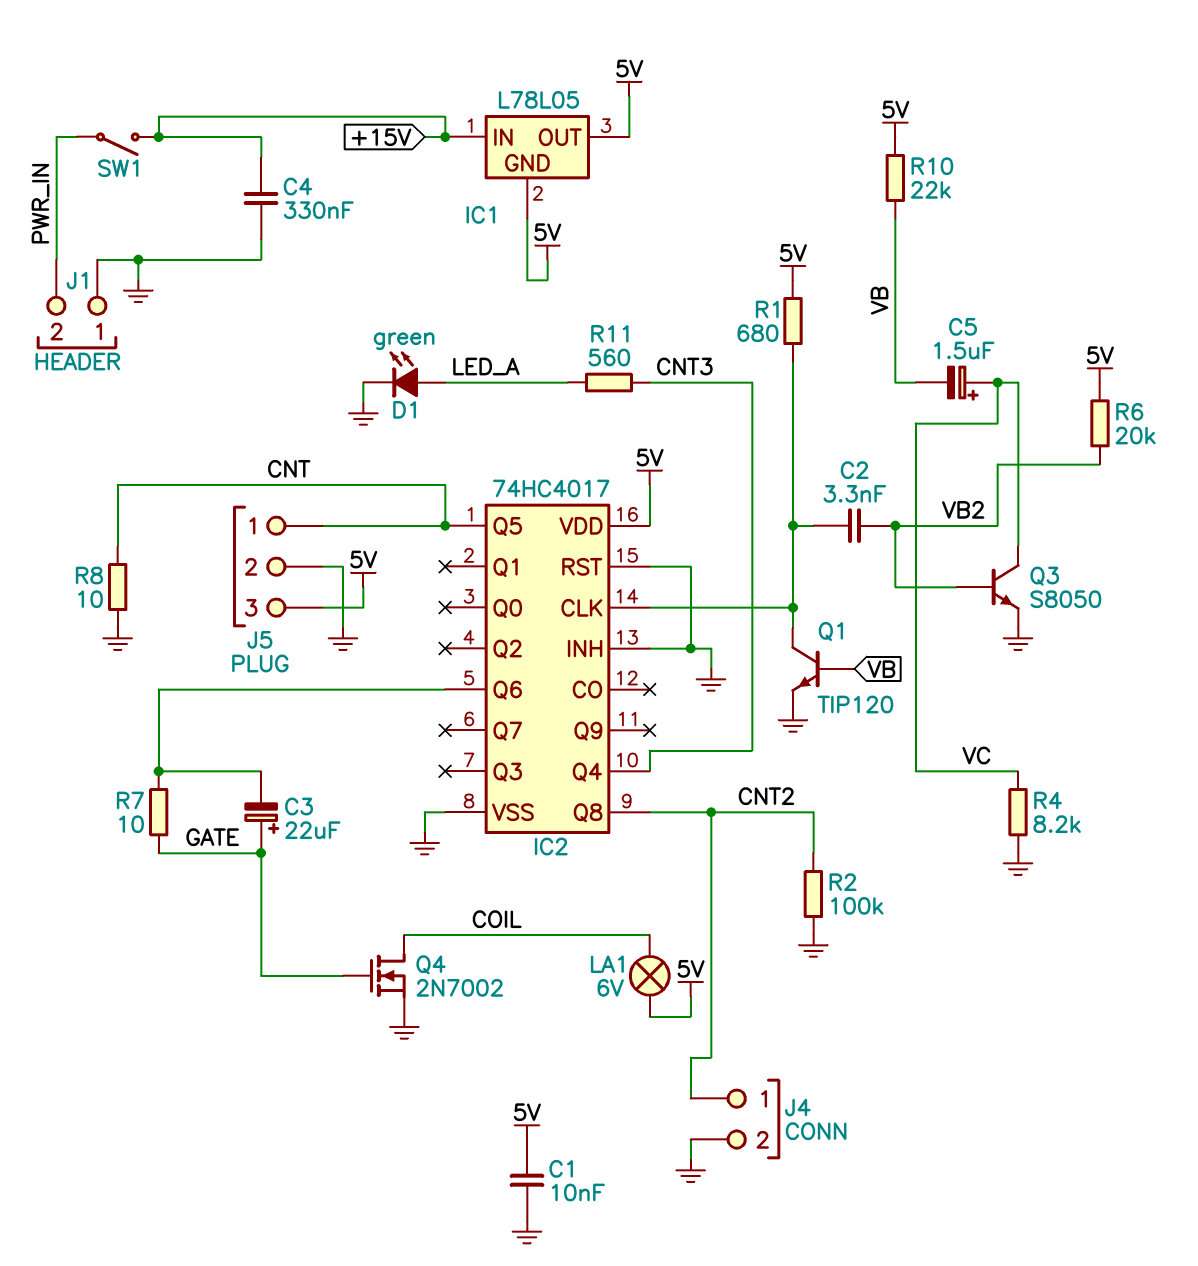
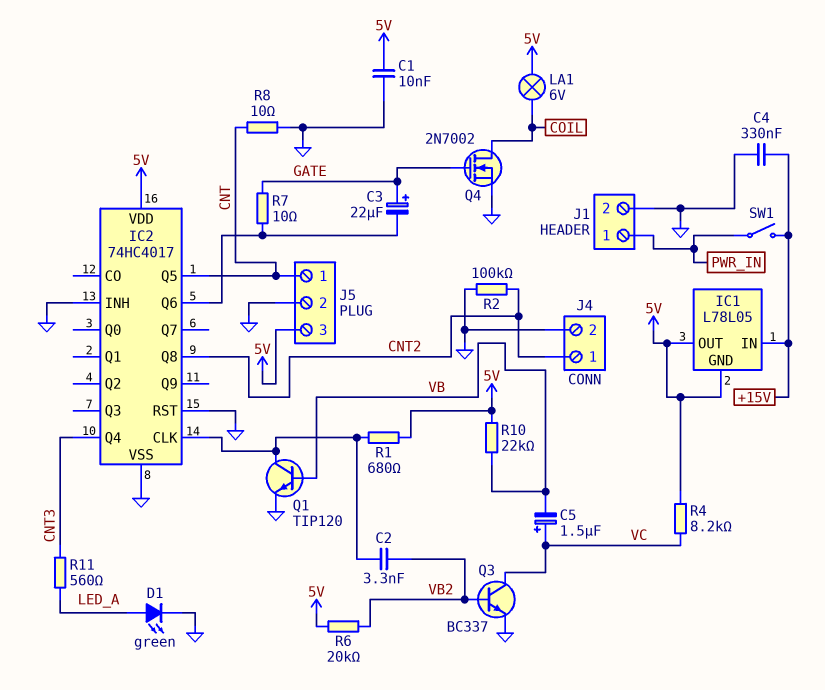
J1 pin 1: GND -> PWR_IN
J1 pin 2: PWR_IN -> GND
Q3: NPN S8050 (B VB2, C VC, E GND) -> NPN BC337 (B VB2, C VC, E GND)
R4: 8.2k (GND, VC) -> 8.2k (5V, VC)

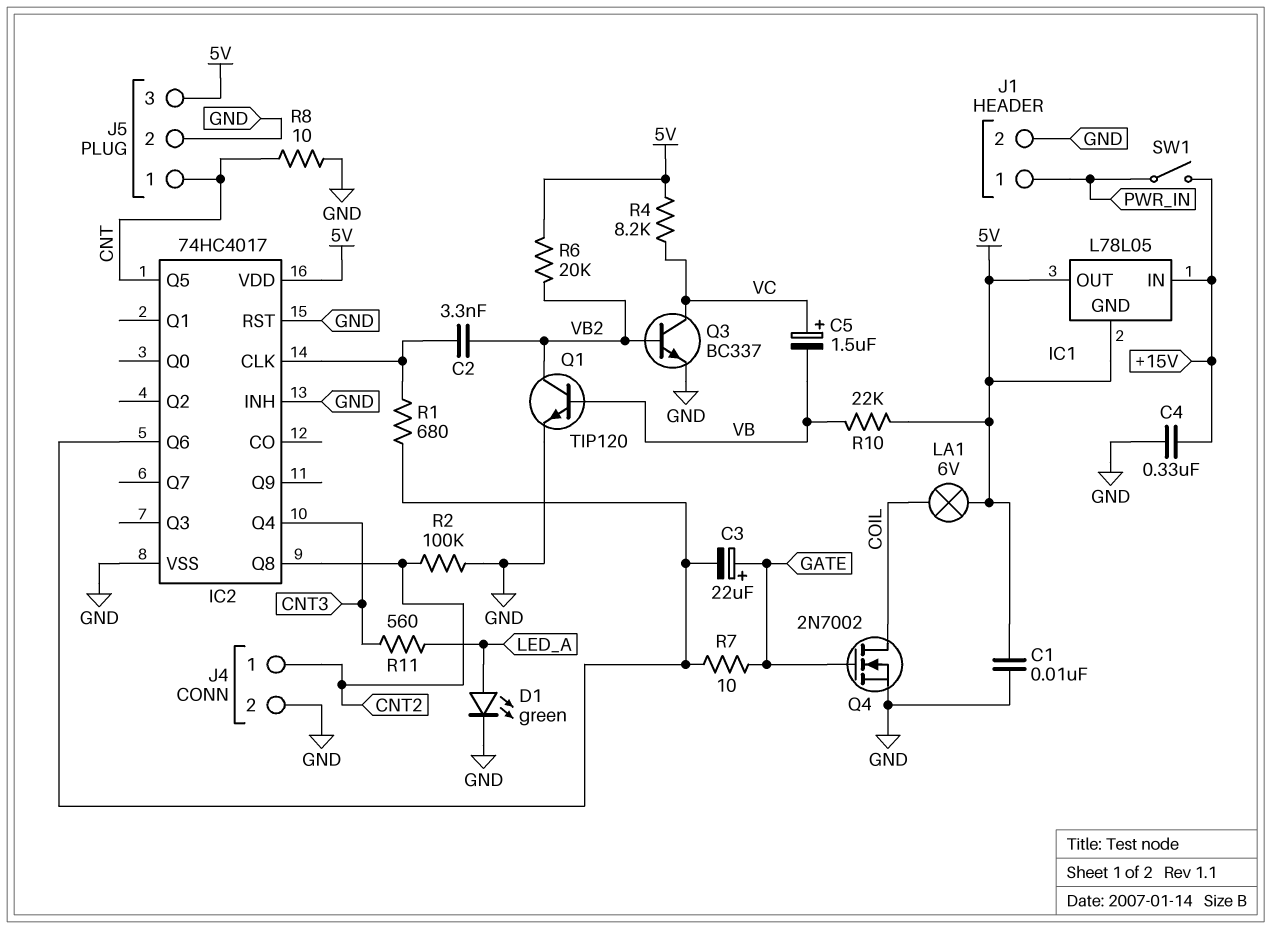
Q1: NPN TIP120 (B VB, C IC2/CLK, E GND) -> NPN TIP120 (B VB, C VB2, E GND)
R1: 680 (5V, IC2/CLK) -> 680 (IC2/CLK, IC2/Q6)

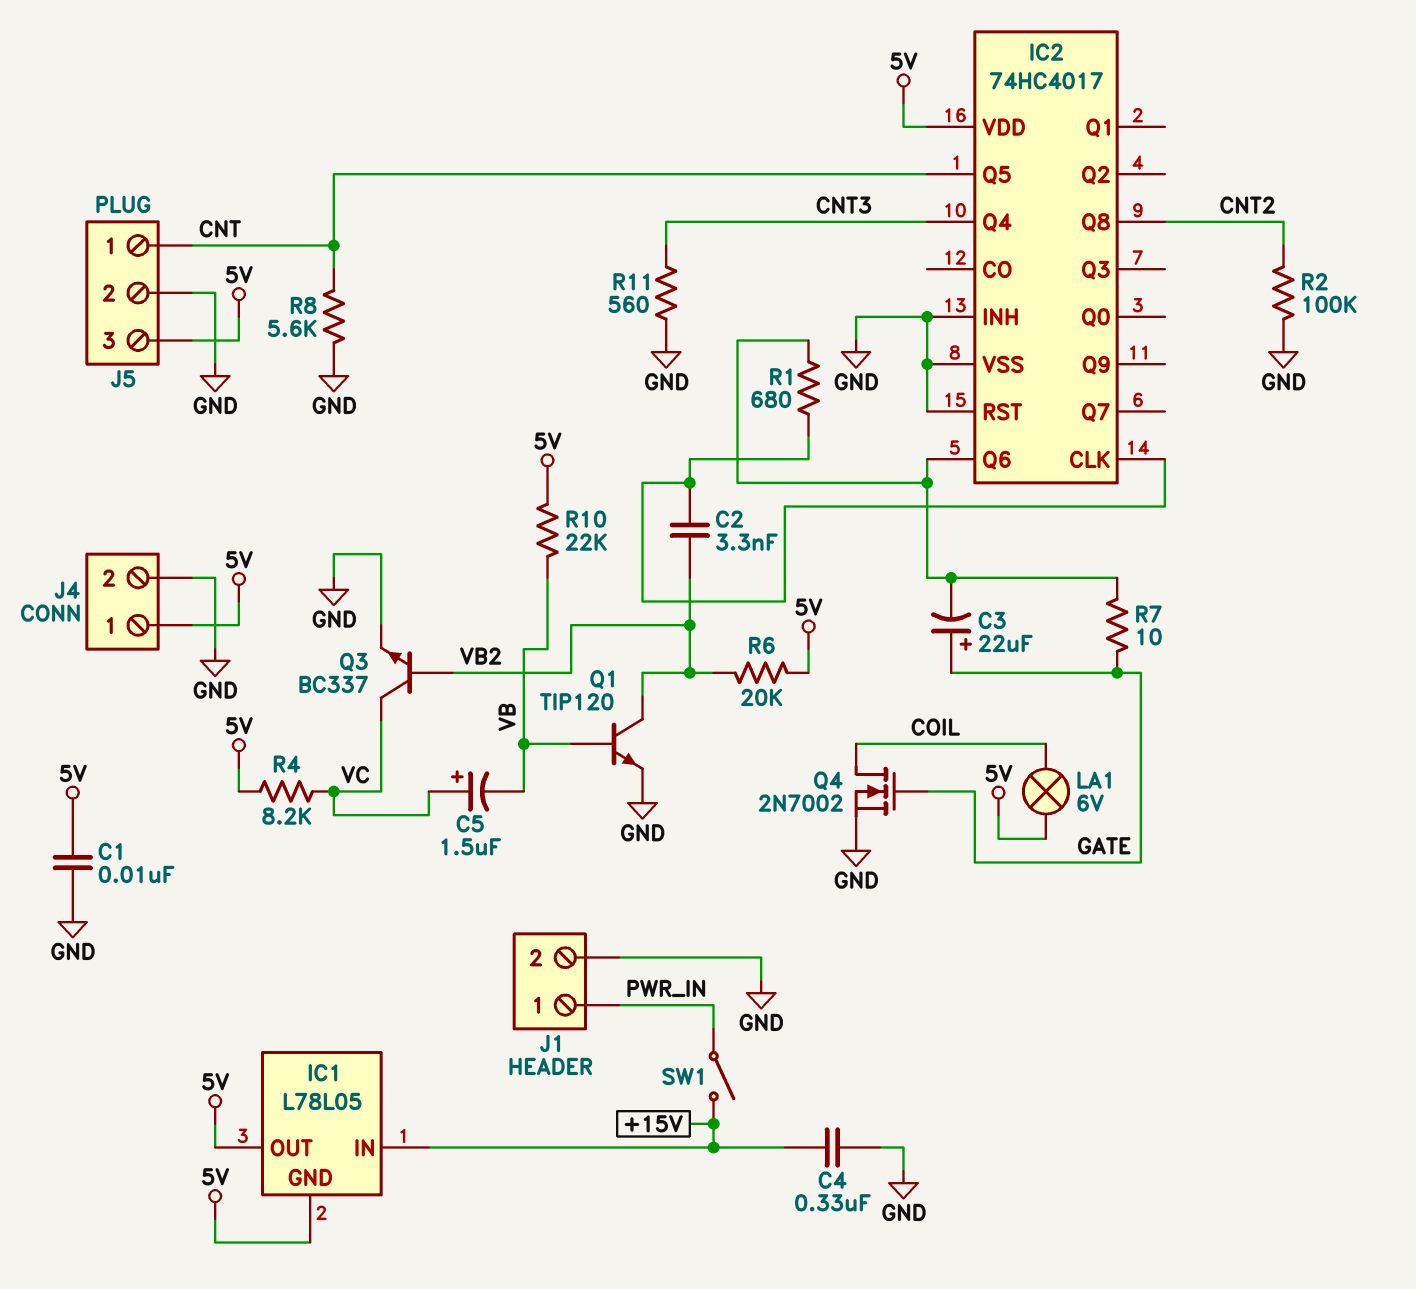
D1: LED green (A LED_A, K GND) -> none
J4 pin 1: CNT2 -> 5V
R8: 10 (CNT, GND) -> 5.6k (CNT, GND)
R11: 560 (CNT3, LED_A) -> 560 (CNT3, GND)

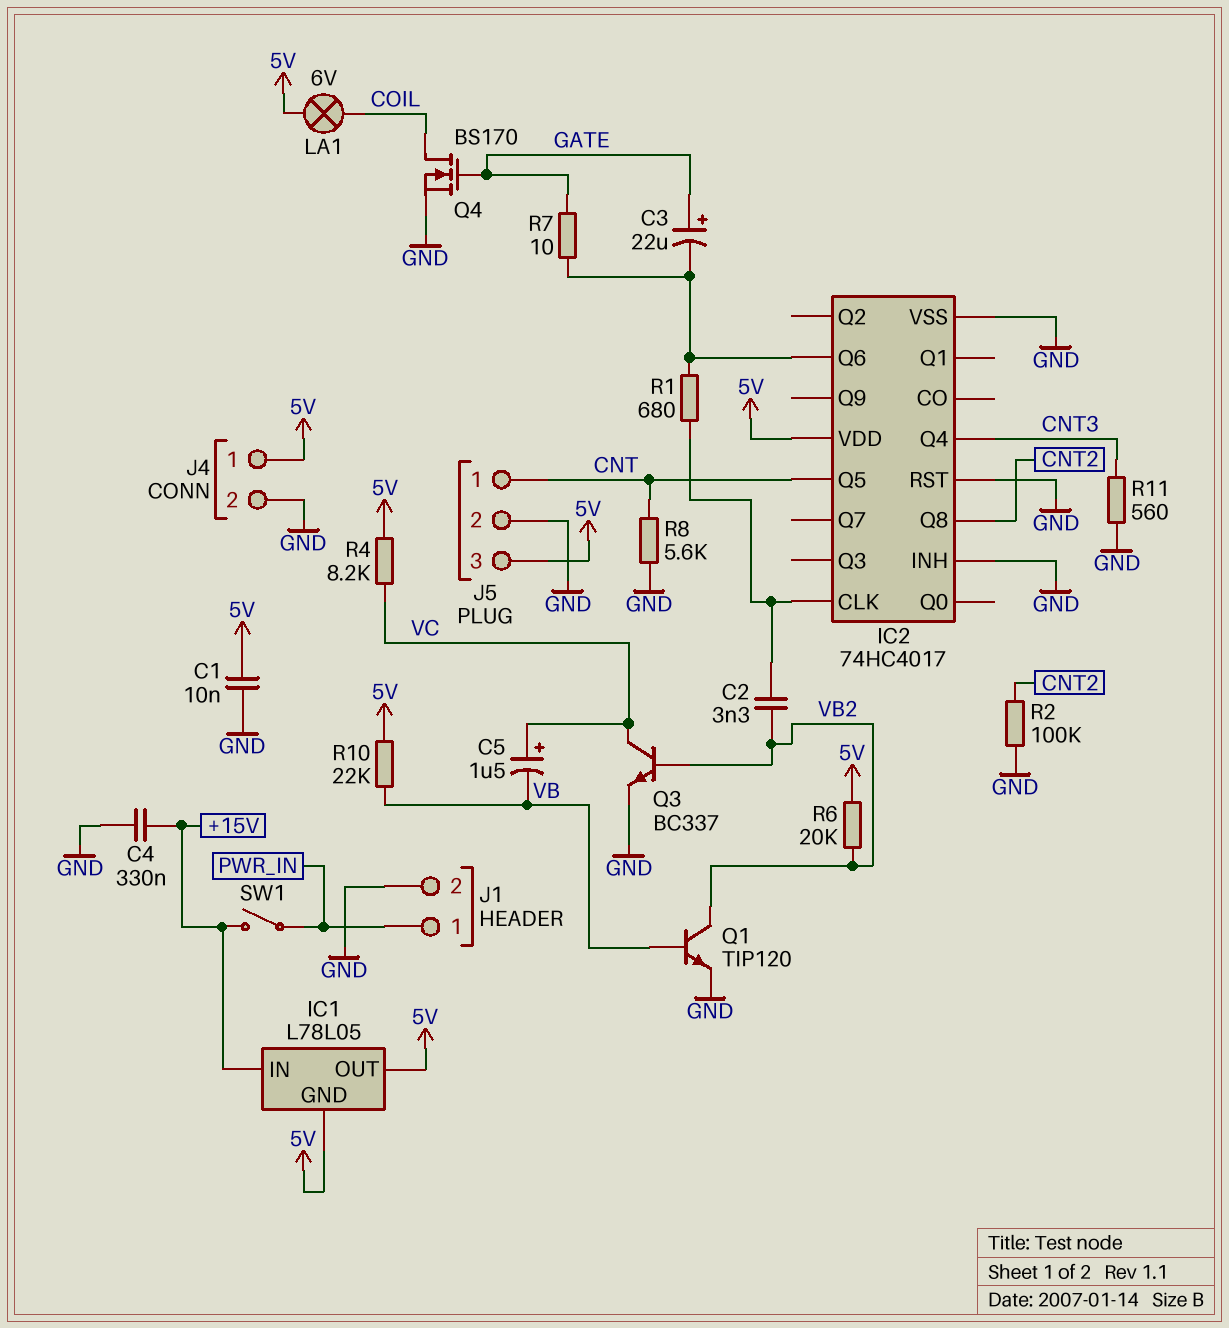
Q4: NMOS 2N7002 (G GATE, D COIL, S GND) -> NMOS BS170 (G GATE, D COIL, S GND)

